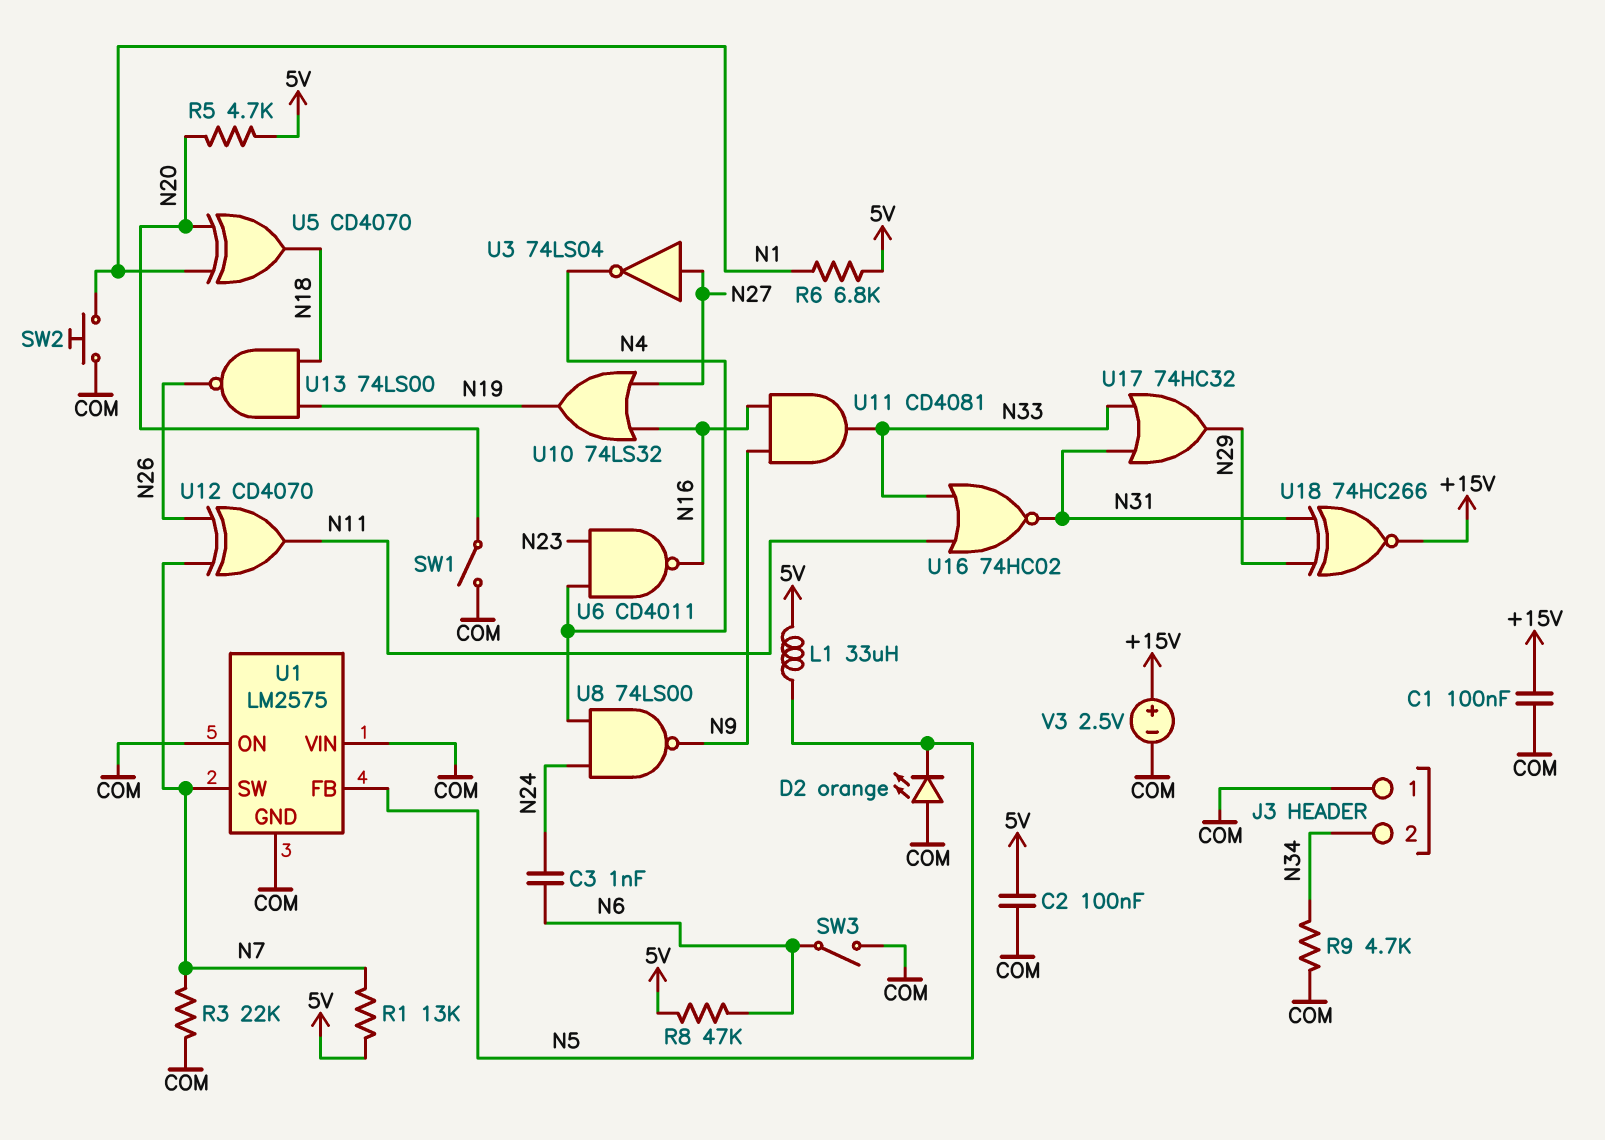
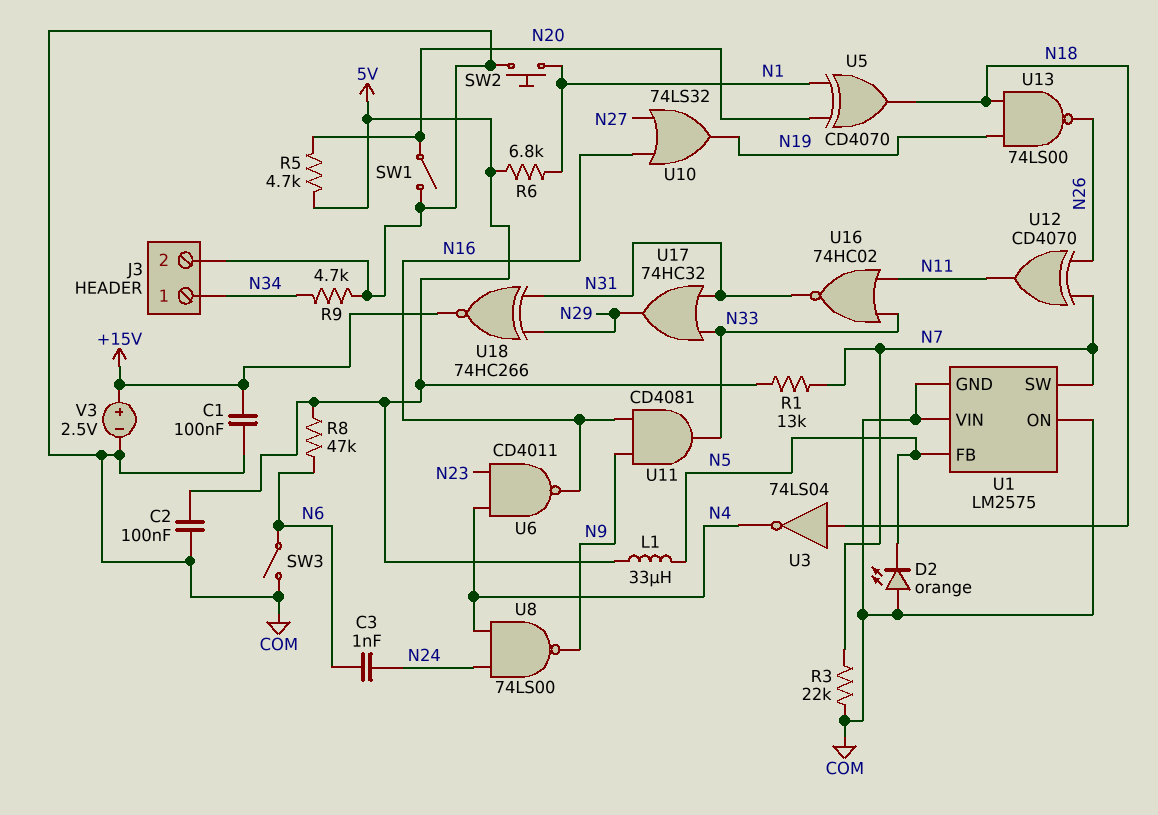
J3 pin 1: COM -> N34
J3 pin 2: N34 -> COM
U3: NOT 74LS04 (in N27, out N4) -> NOT 74LS04 (in N18, out N4)

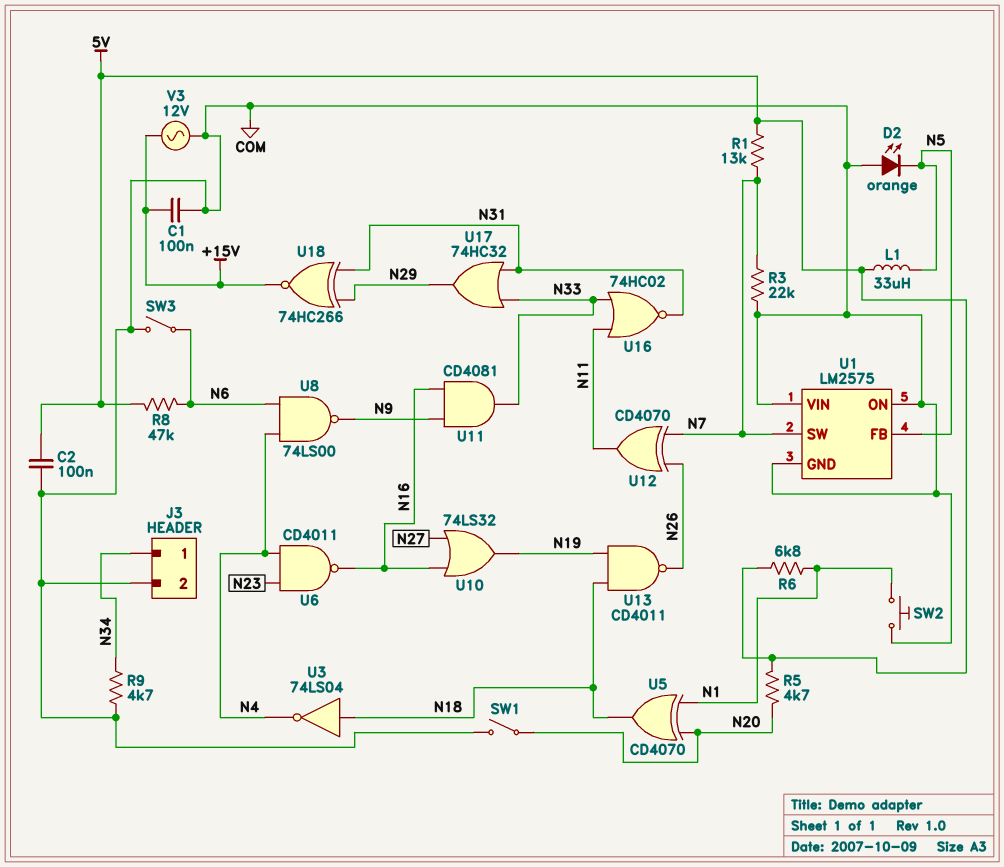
C3: 1nF (N6, N24) -> none
U8: NAND 74LS00 (in N4, in N24, out N9) -> NAND 74LS00 (in N4, in N6, out N9)
U13: NAND 74LS00 (in N18, in N19, out N26) -> NAND CD4011 (in N18, in N19, out N26)
V3: 2.5V (plus +15V, minus COM) -> AC 12V (+15V, COM)

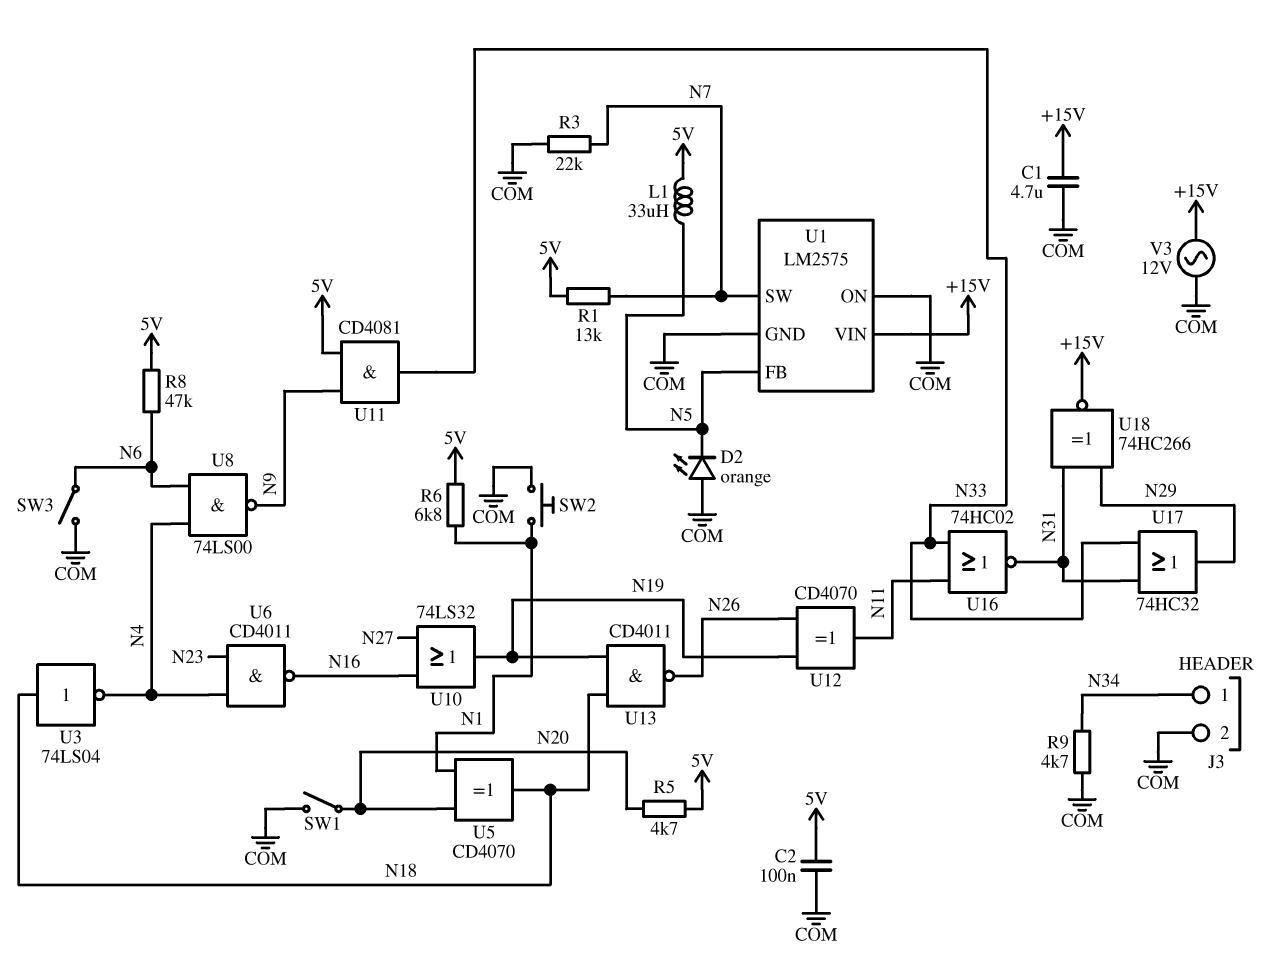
C1: 100nF (+15V, COM) -> 4.7uF (+15V, COM)
U1 pin VIN: COM -> +15V
U11: AND CD4081 (in N9, in N16, out N33) -> AND CD4081 (in 5V, in N9, out N33)
U12: XOR CD4070 (in N7, in N26, out N11) -> XOR CD4070 (in N19, in N26, out N11)

